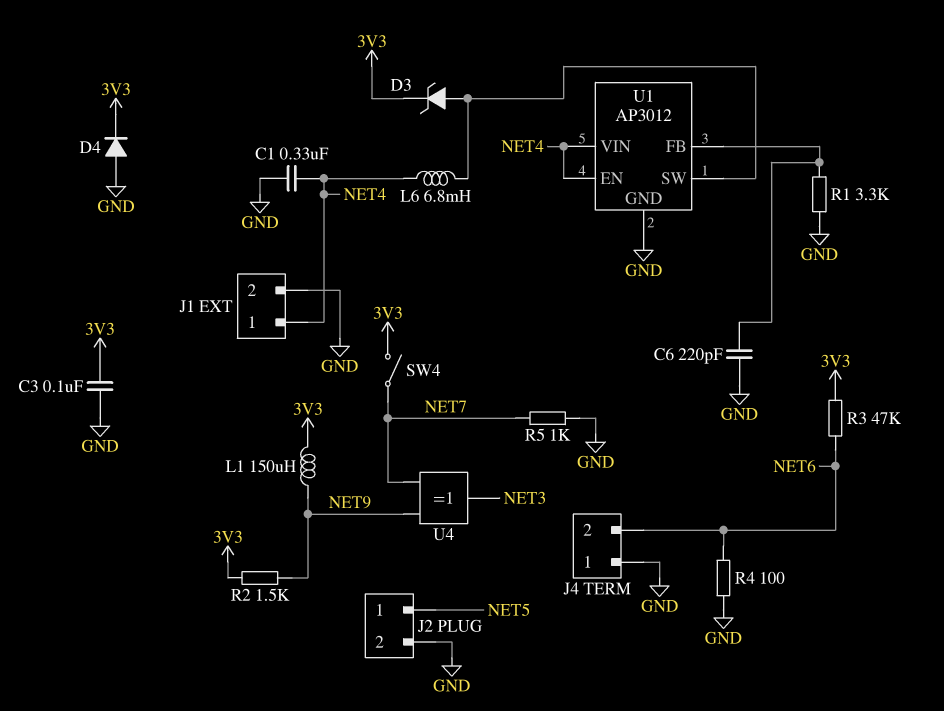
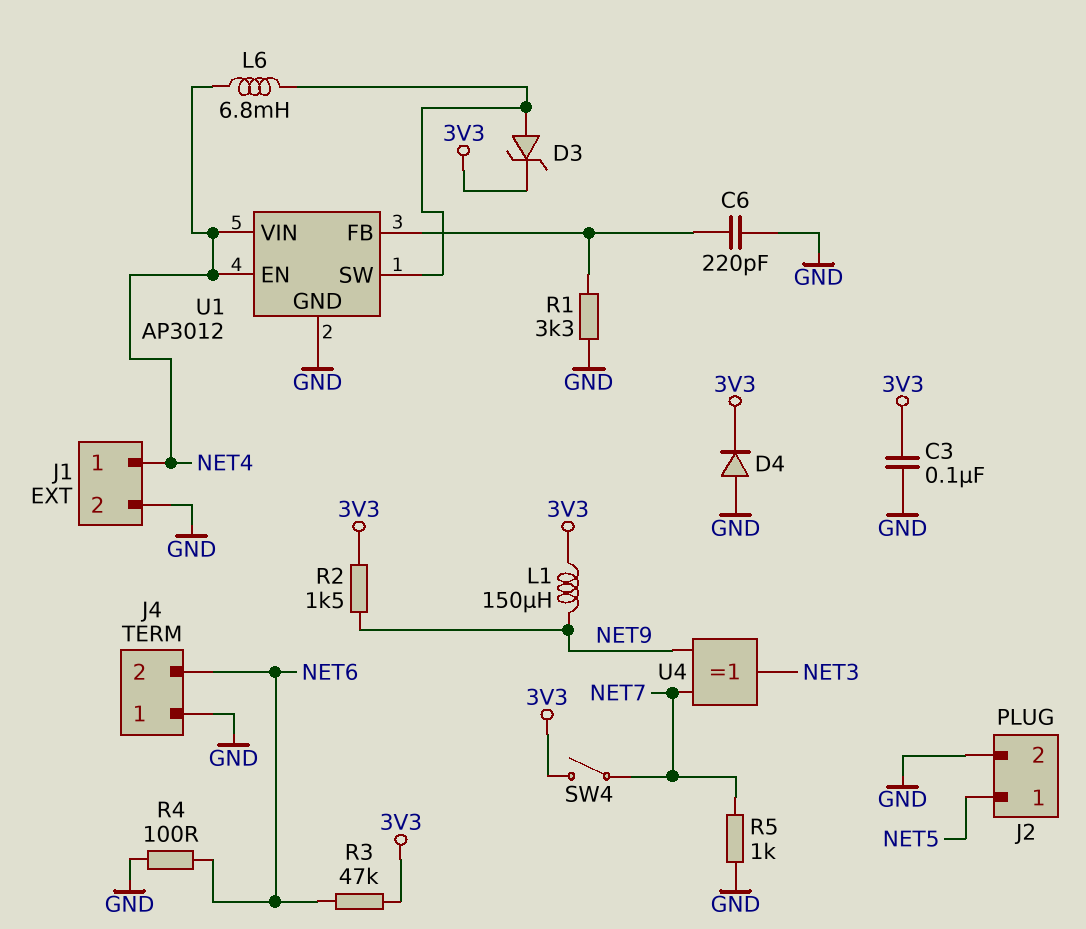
C1: 330nF (GND, NET4) -> none

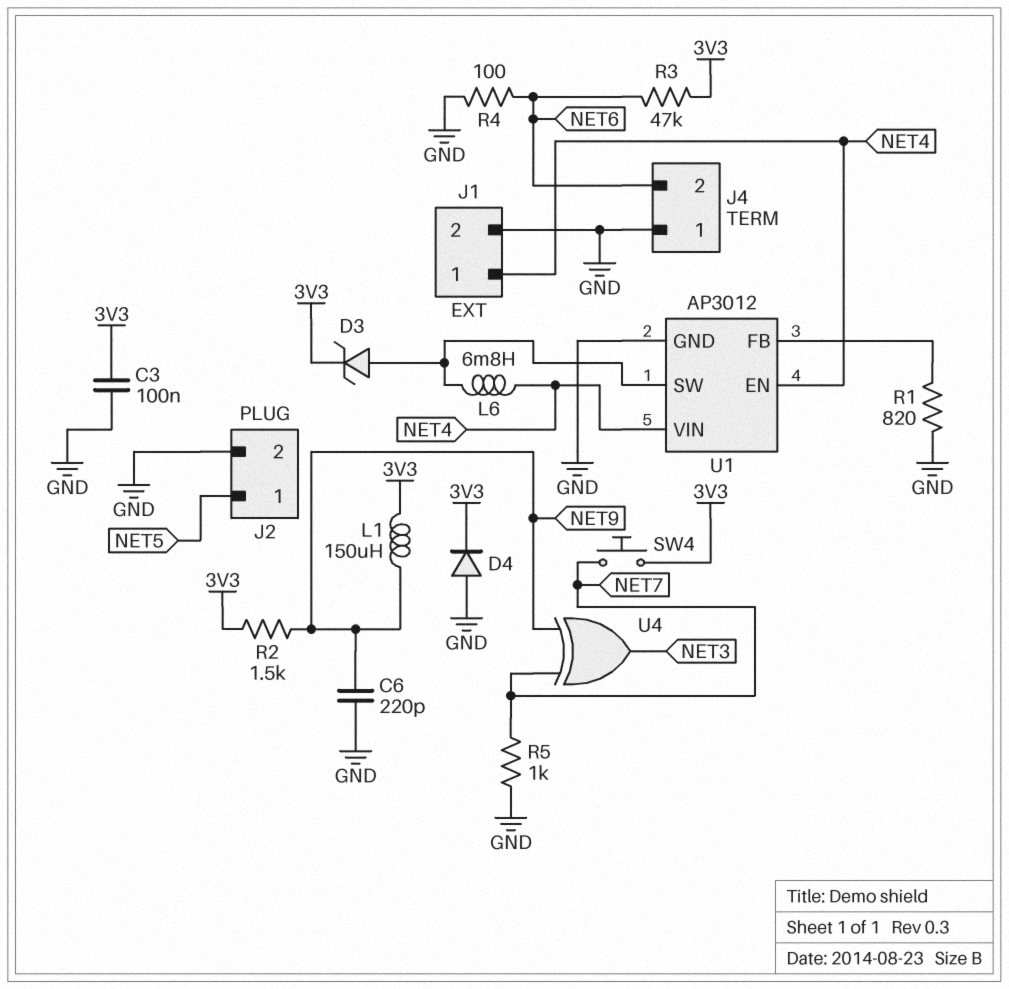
C6: 220pF (GND, U1/FB) -> 220pF (GND, NET9)
R1: 3.3k (GND, U1/FB) -> 820 (GND, U1/FB)
SW4: switch (3V3, NET7) -> button (3V3, NET7)

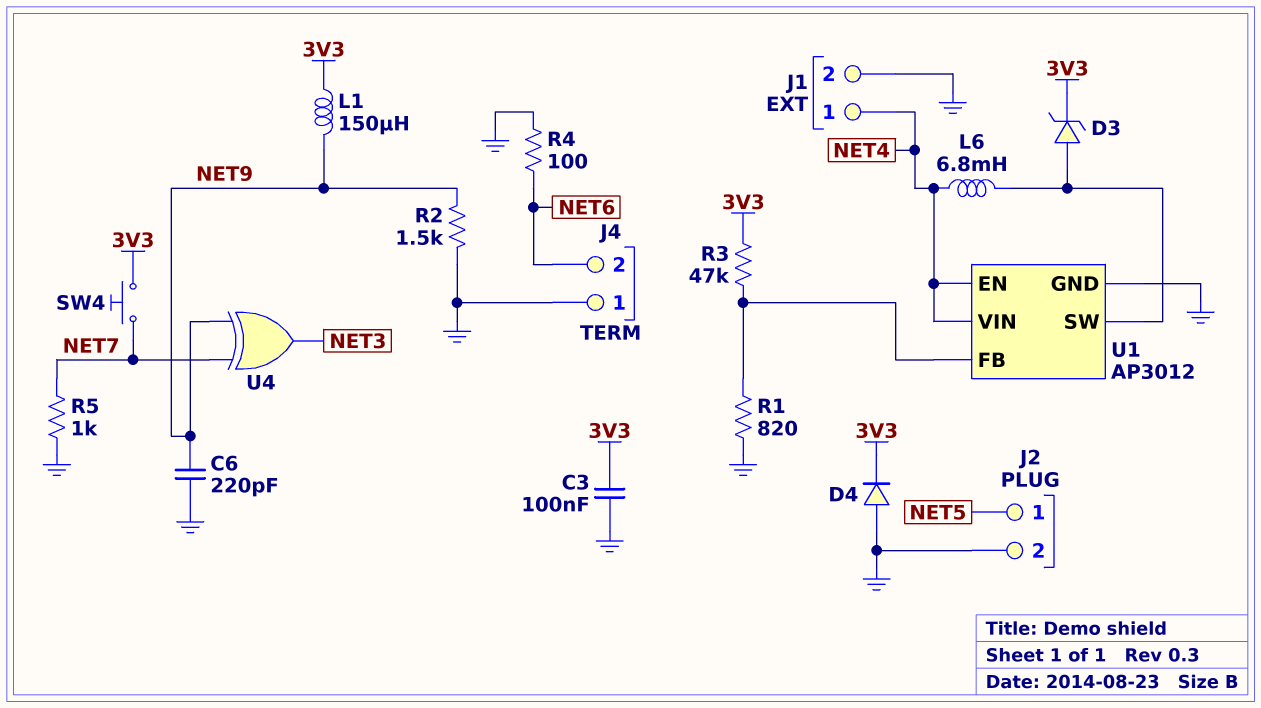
R2: 1.5k (3V3, NET9) -> 1.5k (GND, NET9)
R3: 47k (3V3, NET6) -> 47k (3V3, U1/FB)

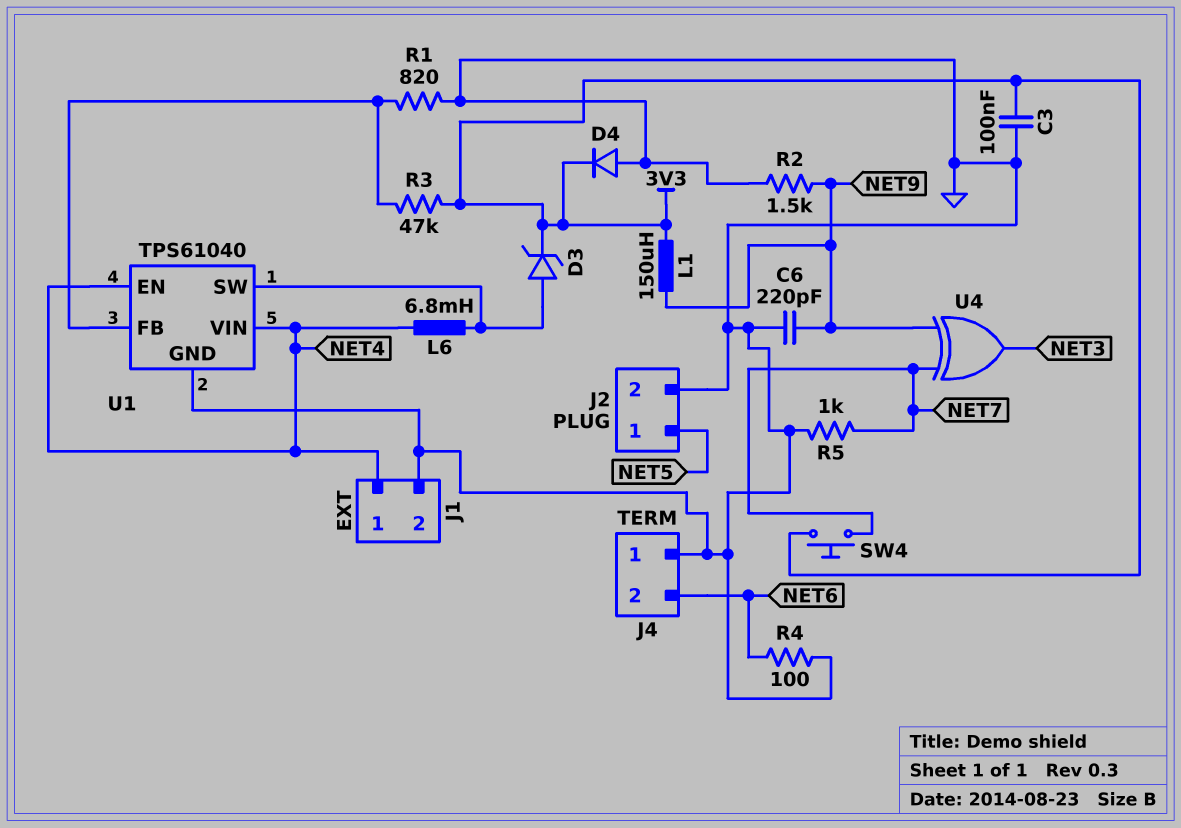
U1: AP3012 -> TPS61040

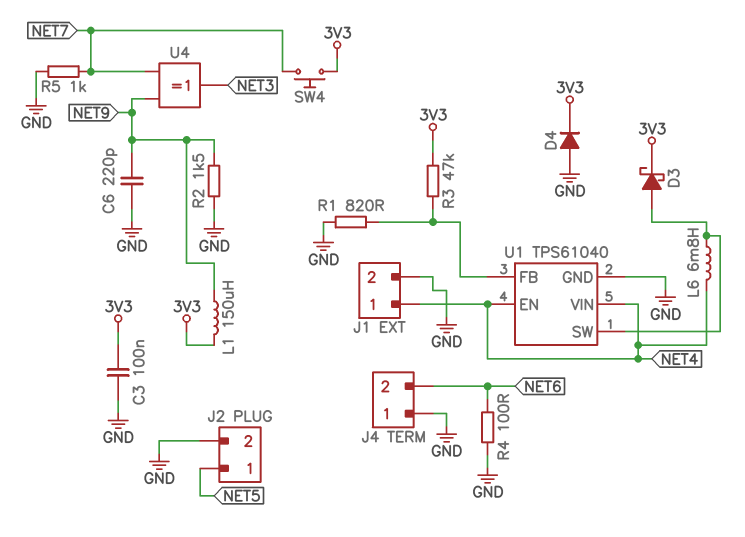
D3: zener (A U1/SW, K 3V3) -> schottky (A U1/SW, K 3V3)

